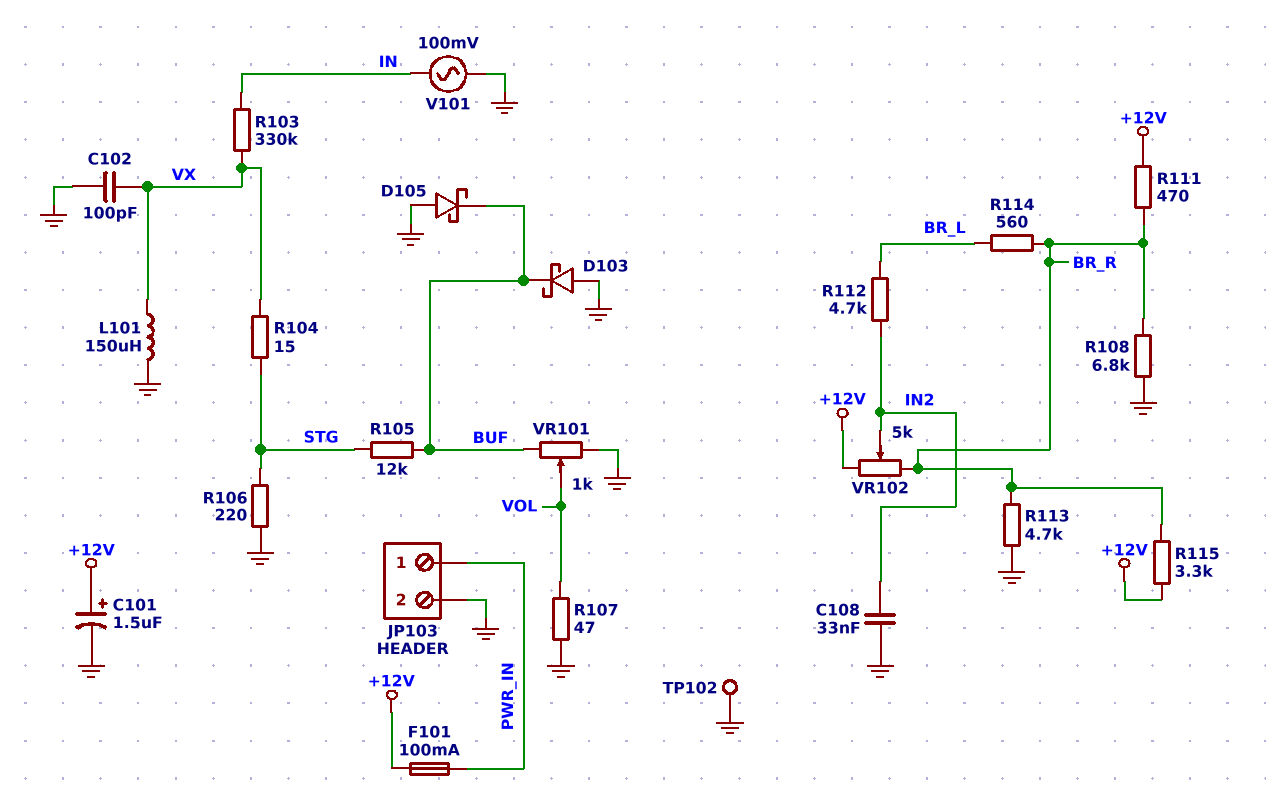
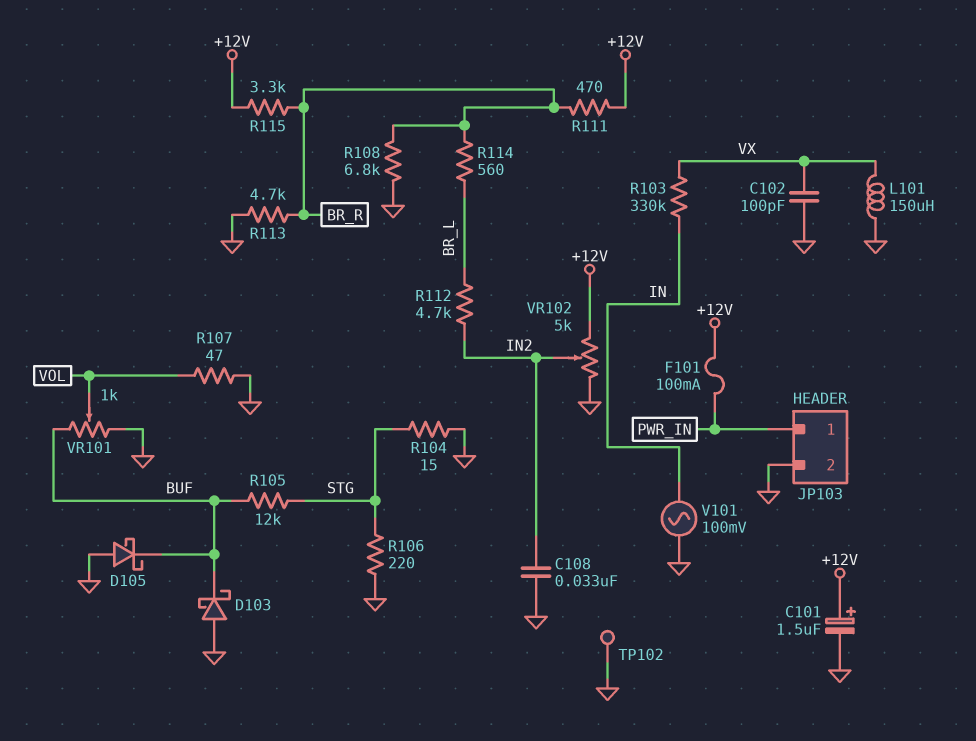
R104: 15 (STG, VX) -> 15 (GND, STG)
VR102: 5k (+12V, BR_R, wiper IN2) -> 5k (+12V, GND, wiper IN2)

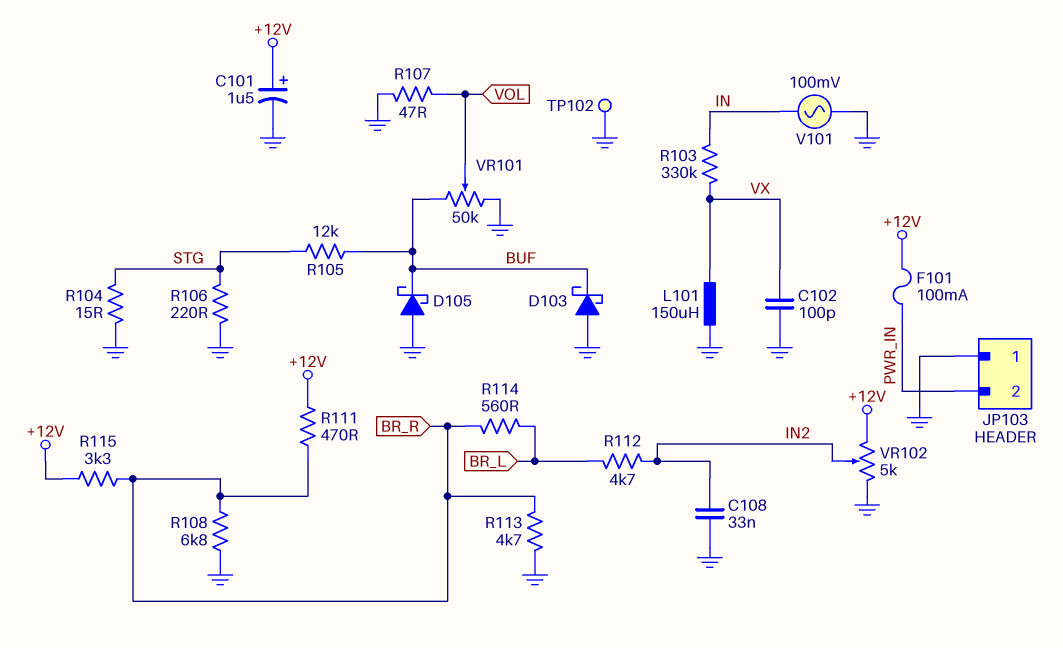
JP103 pin 1: PWR_IN -> GND
JP103 pin 2: GND -> PWR_IN
VR101: 1k (BUF, GND, wiper VOL) -> 50k (BUF, GND, wiper VOL)

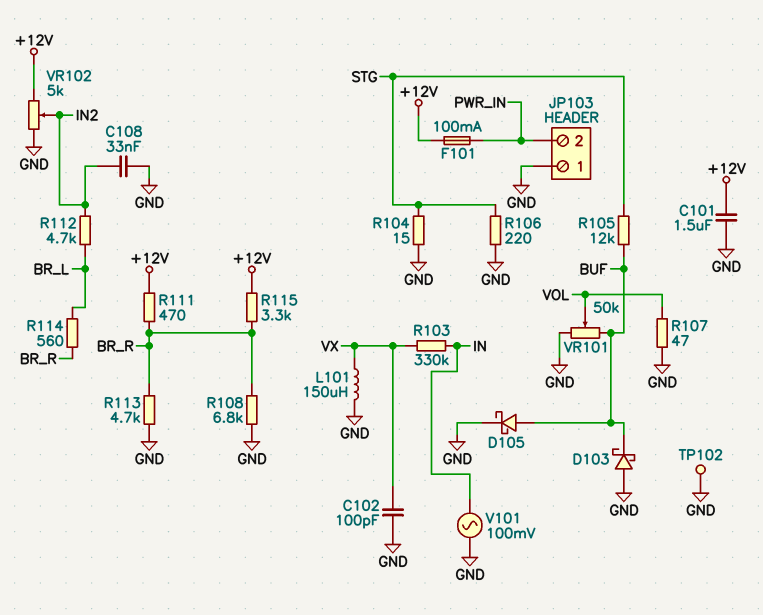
C101: 1.5uF (plus +12V, minus GND) -> 1.5uF (+12V, GND)
D105: schottky (A GND, K BUF) -> schottky (A BUF, K GND)

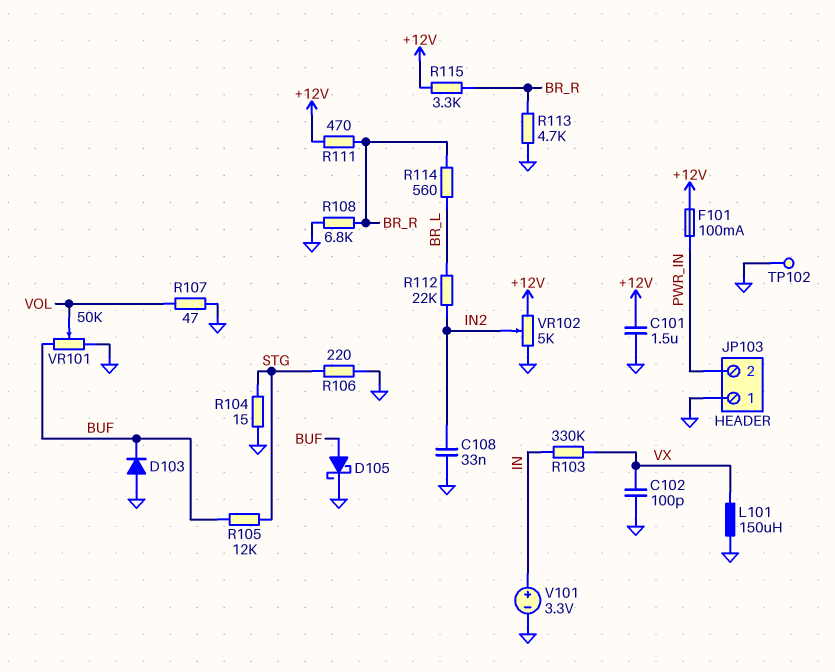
D103: schottky (A GND, K BUF) -> diode (A GND, K BUF)
R112: 4.7k (BR_L, IN2) -> 22k (BR_L, IN2)
V101: AC 100mV (GND, IN) -> 3.3V (plus IN, minus GND)

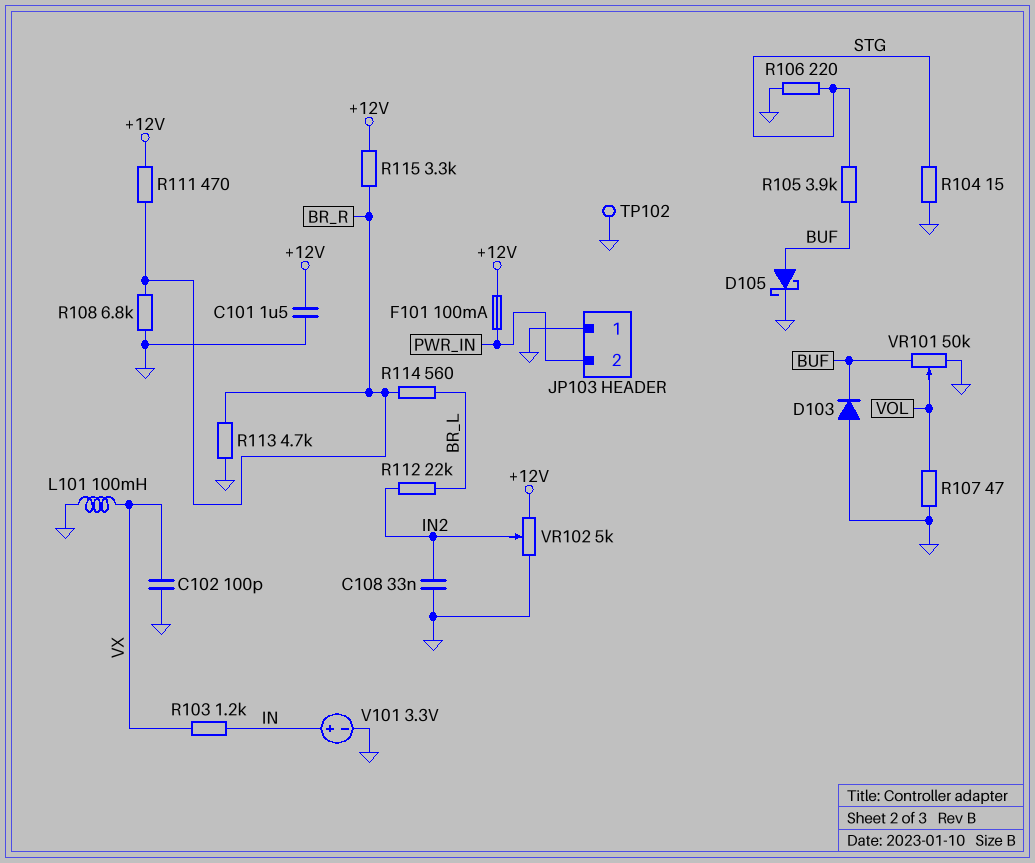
L101: 150uH (GND, VX) -> 100mH (GND, VX)
R103: 330k (IN, VX) -> 1.2k (IN, VX)
R105: 12k (BUF, STG) -> 3.9k (BUF, STG)

